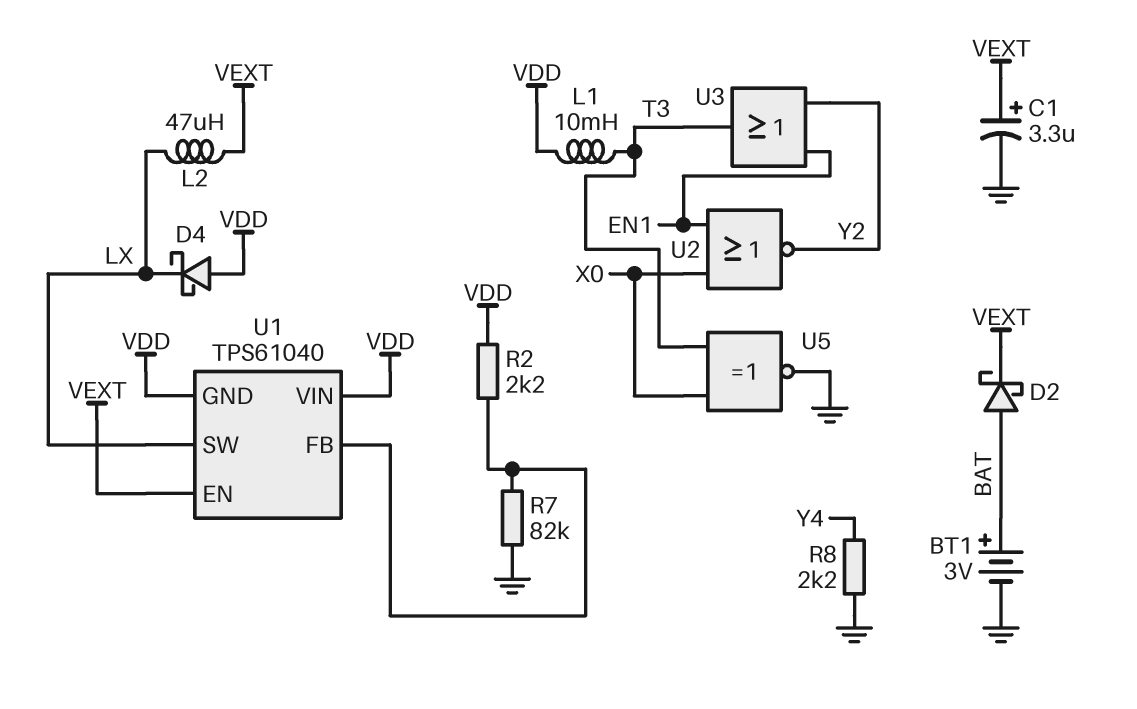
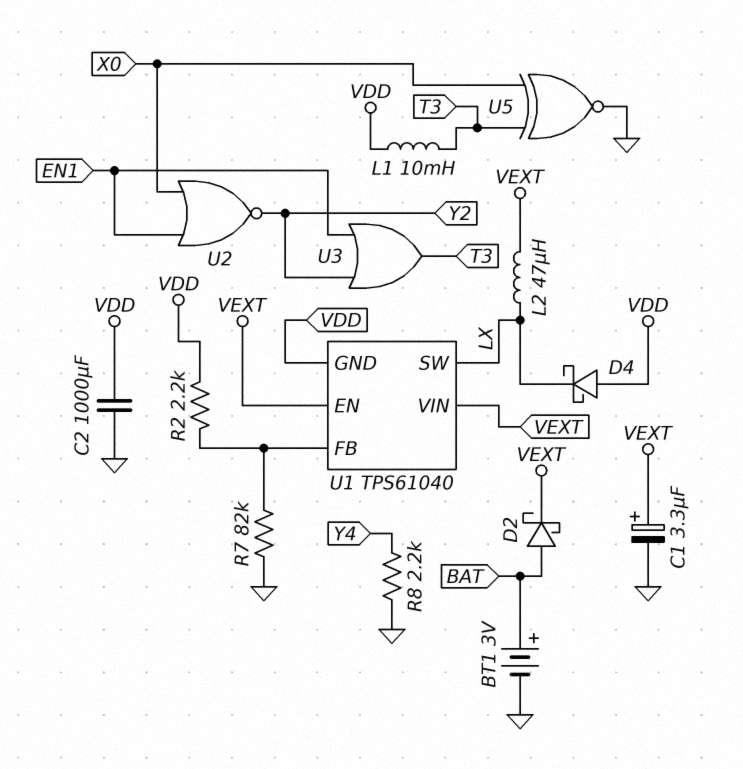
C2: none -> 1000uF (GND, VDD)
U1 pin VIN: VDD -> VEXT

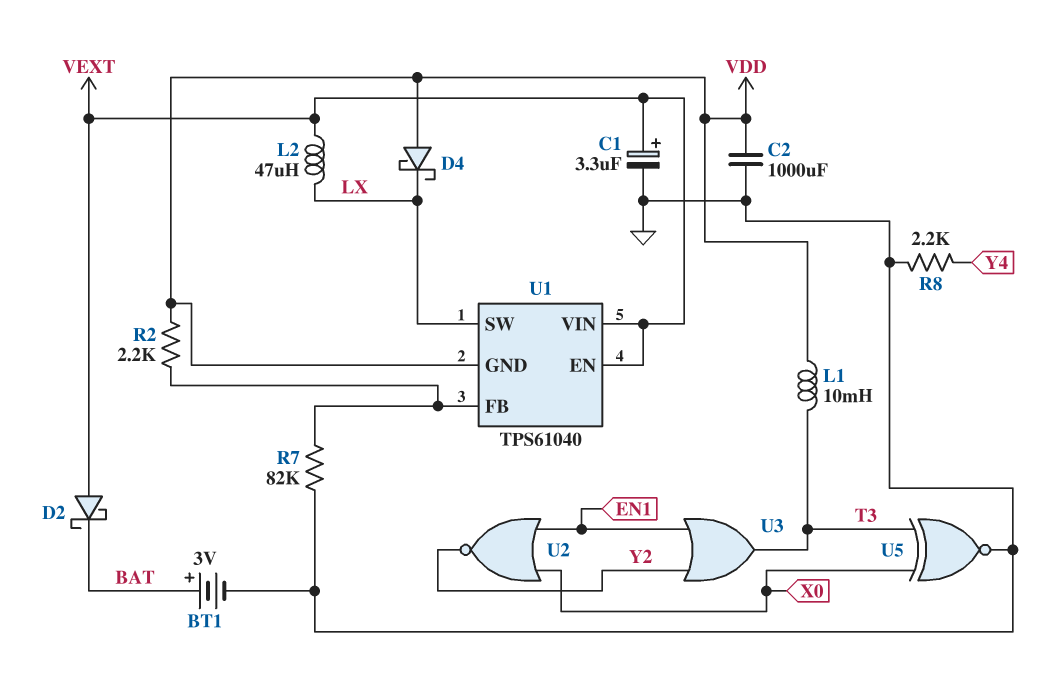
D2: schottky (A BAT, K VEXT) -> schottky (A VEXT, K BAT)

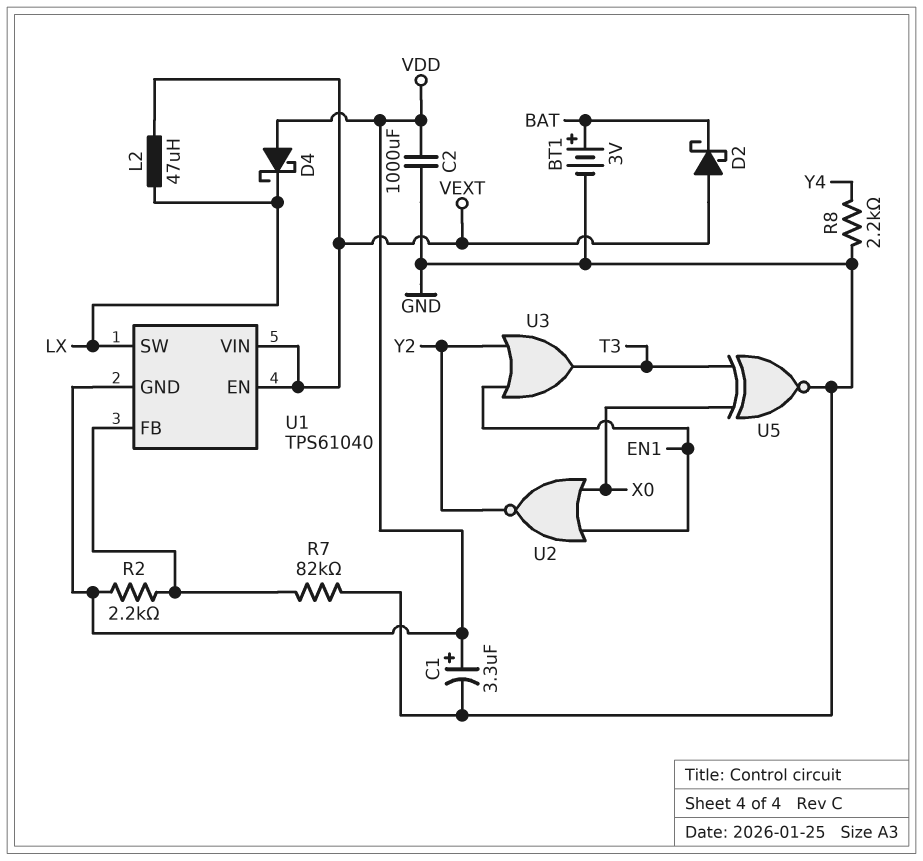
C1: 3.3uF (plus VEXT, minus GND) -> 3.3uF (plus VDD, minus GND)
L1: 10mH (T3, VDD) -> none

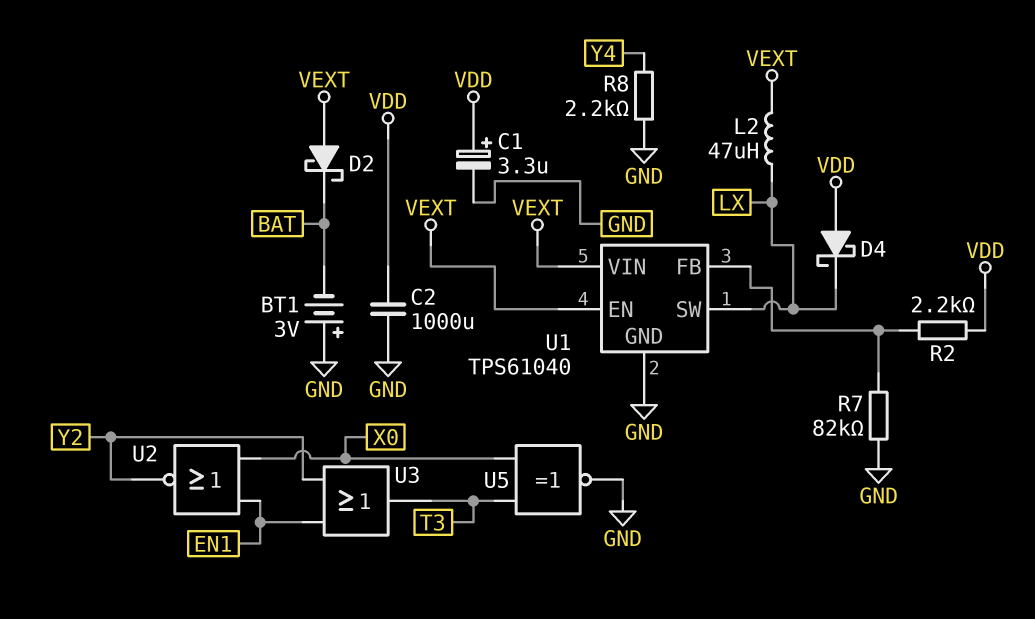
BT1: 3V (plus BAT, minus GND) -> 3V (plus GND, minus BAT)
U1 pin GND: VDD -> GND

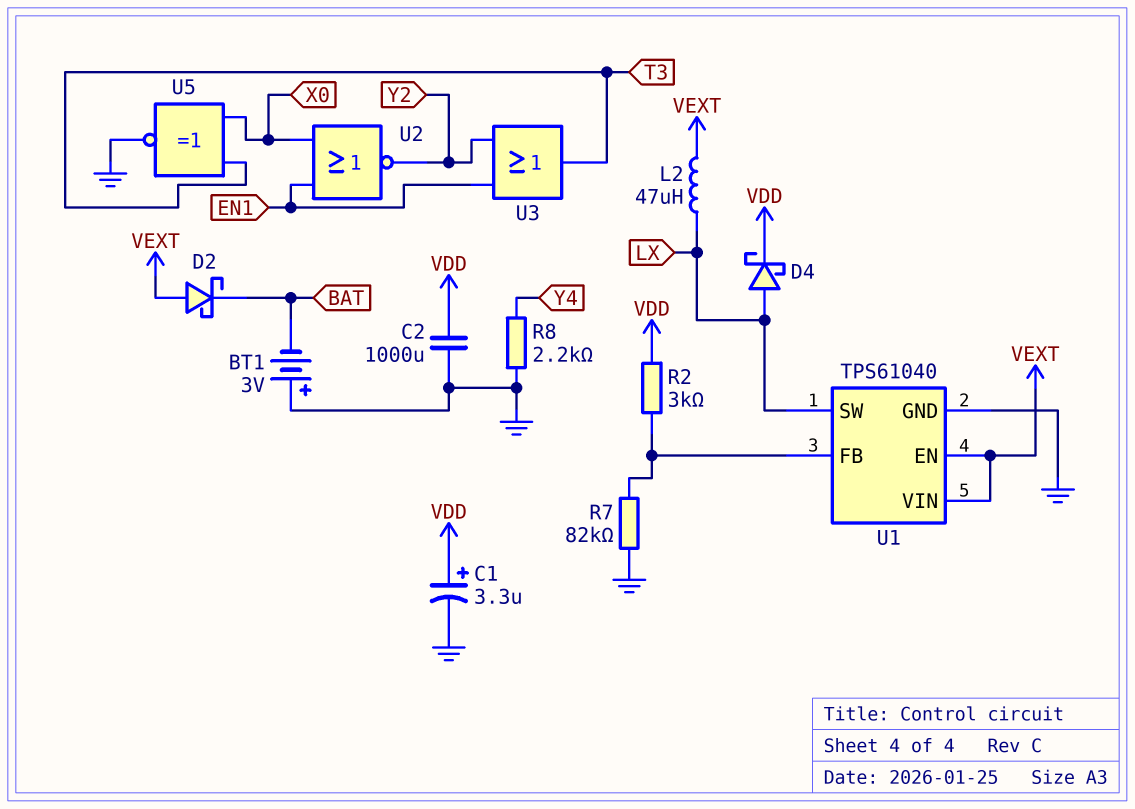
D4: schottky (A VDD, K LX) -> schottky (A LX, K VDD)
R2: 2.2k (U1/FB, VDD) -> 3k (U1/FB, VDD)

